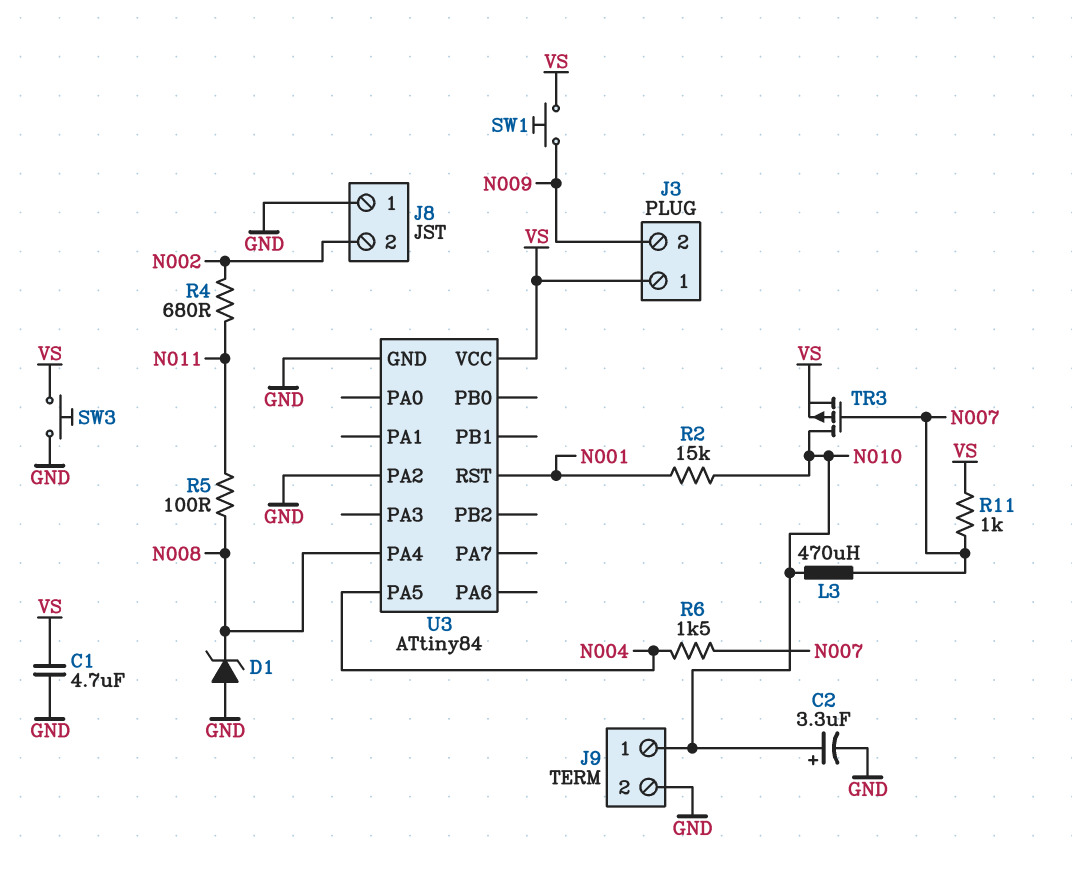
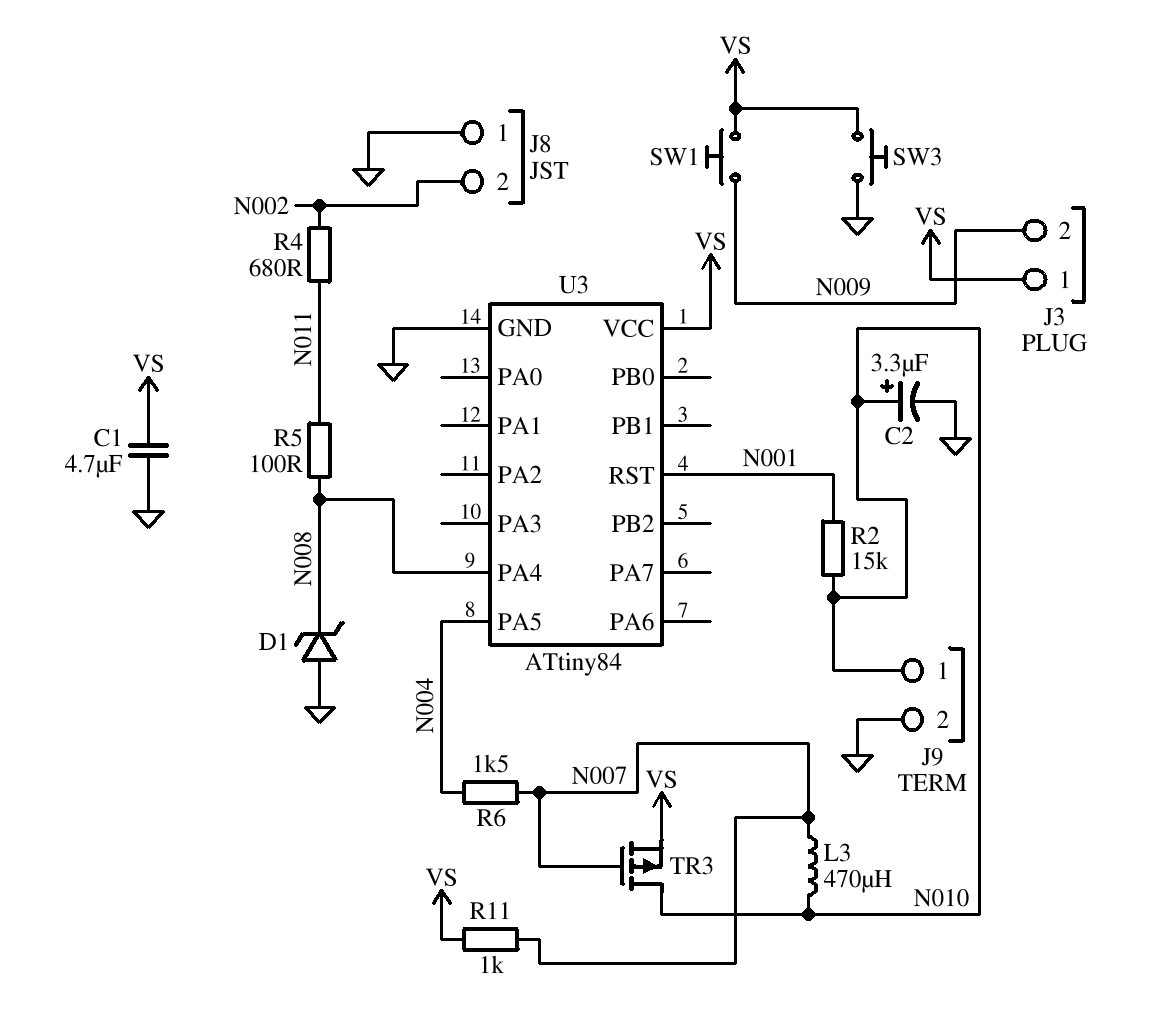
U3 pin PA2: GND -> none

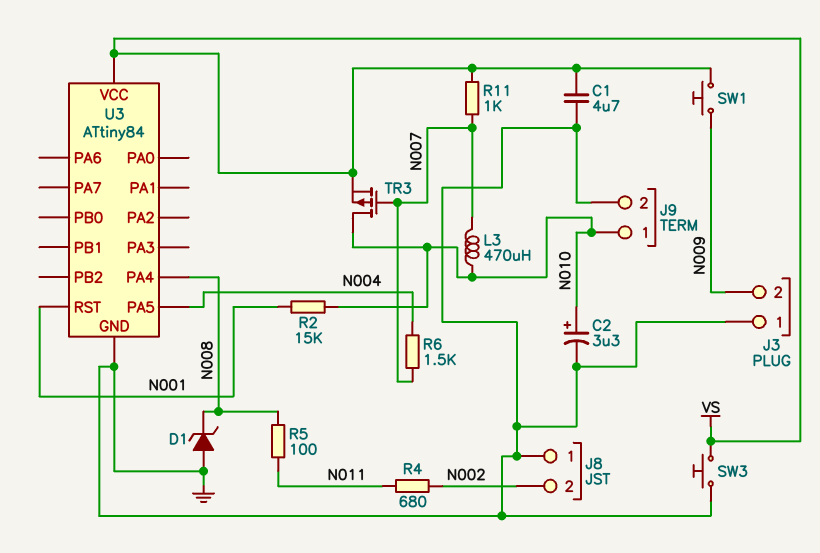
J3 pin 1: VS -> GND

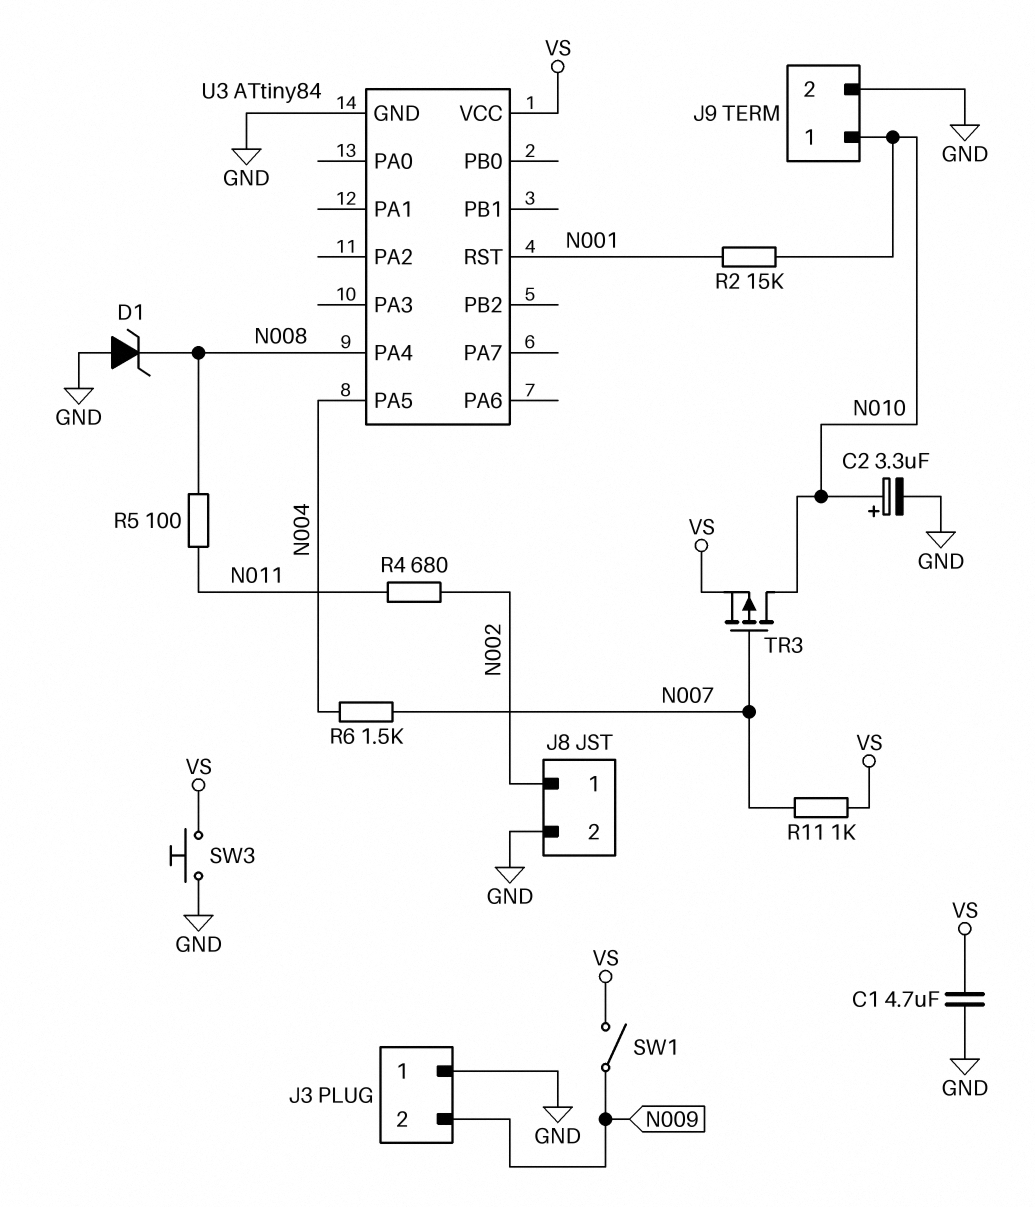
J8 pin 1: GND -> N002
J8 pin 2: N002 -> GND
L3: 470uH (N007, N010) -> none
SW1: button (N009, VS) -> switch (N009, VS)

